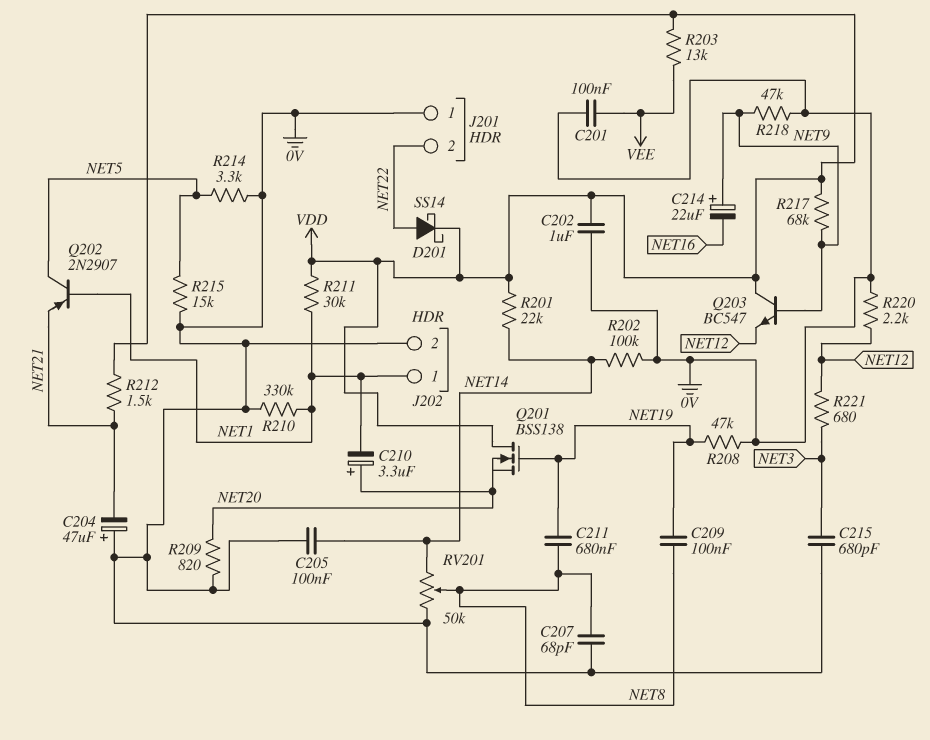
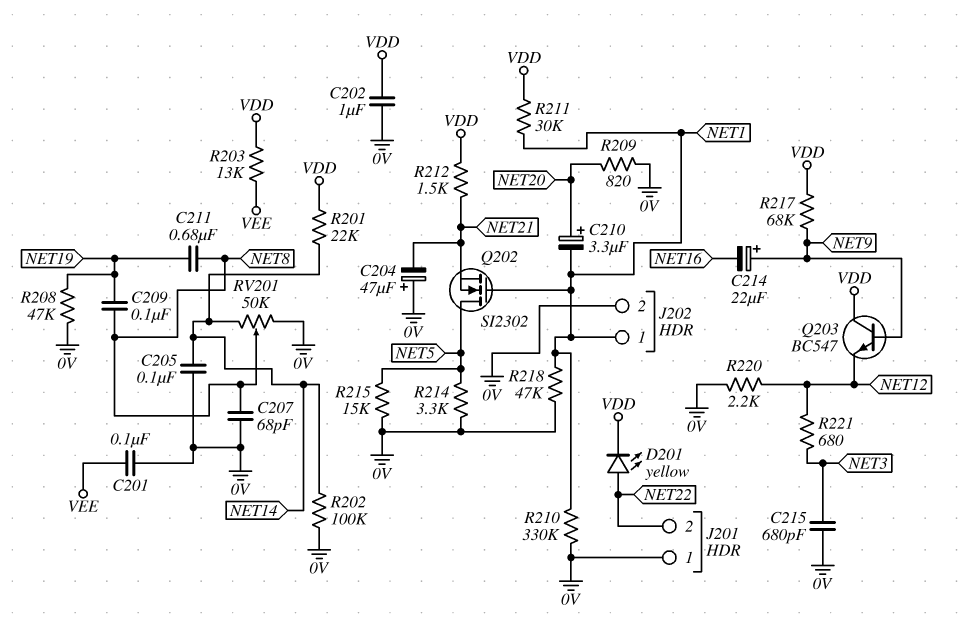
D201: schottky SS14 (A NET22, K VDD) -> LED yellow (A NET22, K VDD)
Q201: NMOS BSS138 (G NET19, D VDD, S NET20) -> none
Q202: PNP 2N2907 (B NET1, C NET5, E NET21) -> NMOS SI2302 (G NET1, D NET5, S NET21)
R218: 47k (0V, NET9) -> 47k (0V, NET1)

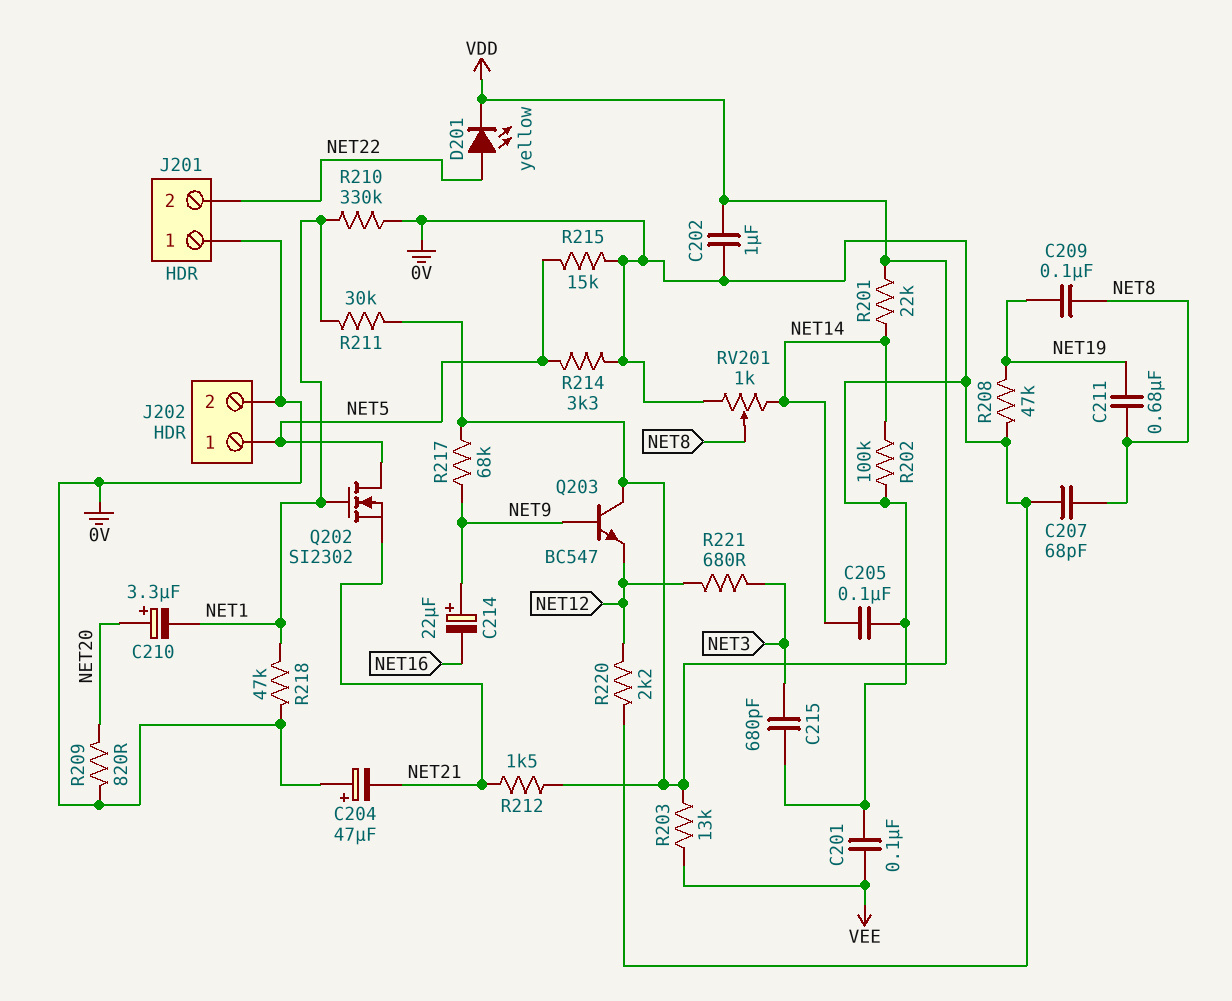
J202 pin 1: NET1 -> NET5
RV201: 50k (0V, NET14, wiper NET8) -> 1k (0V, NET14, wiper NET8)

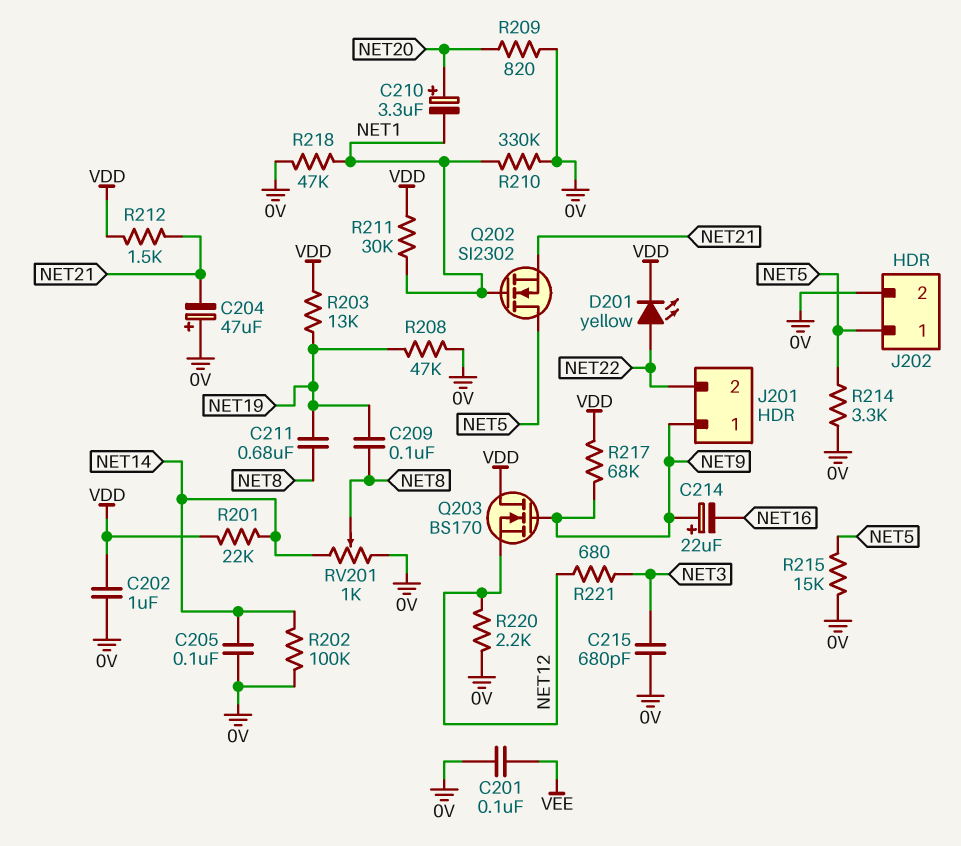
C207: 68pF (0V, NET8) -> none
J201 pin 1: 0V -> NET9
Q203: NPN BC547 (B NET9, C VDD, E NET12) -> NMOS BS170 (G NET9, D VDD, S NET12)
R203: 13k (VDD, VEE) -> 13k (NET19, VDD)

